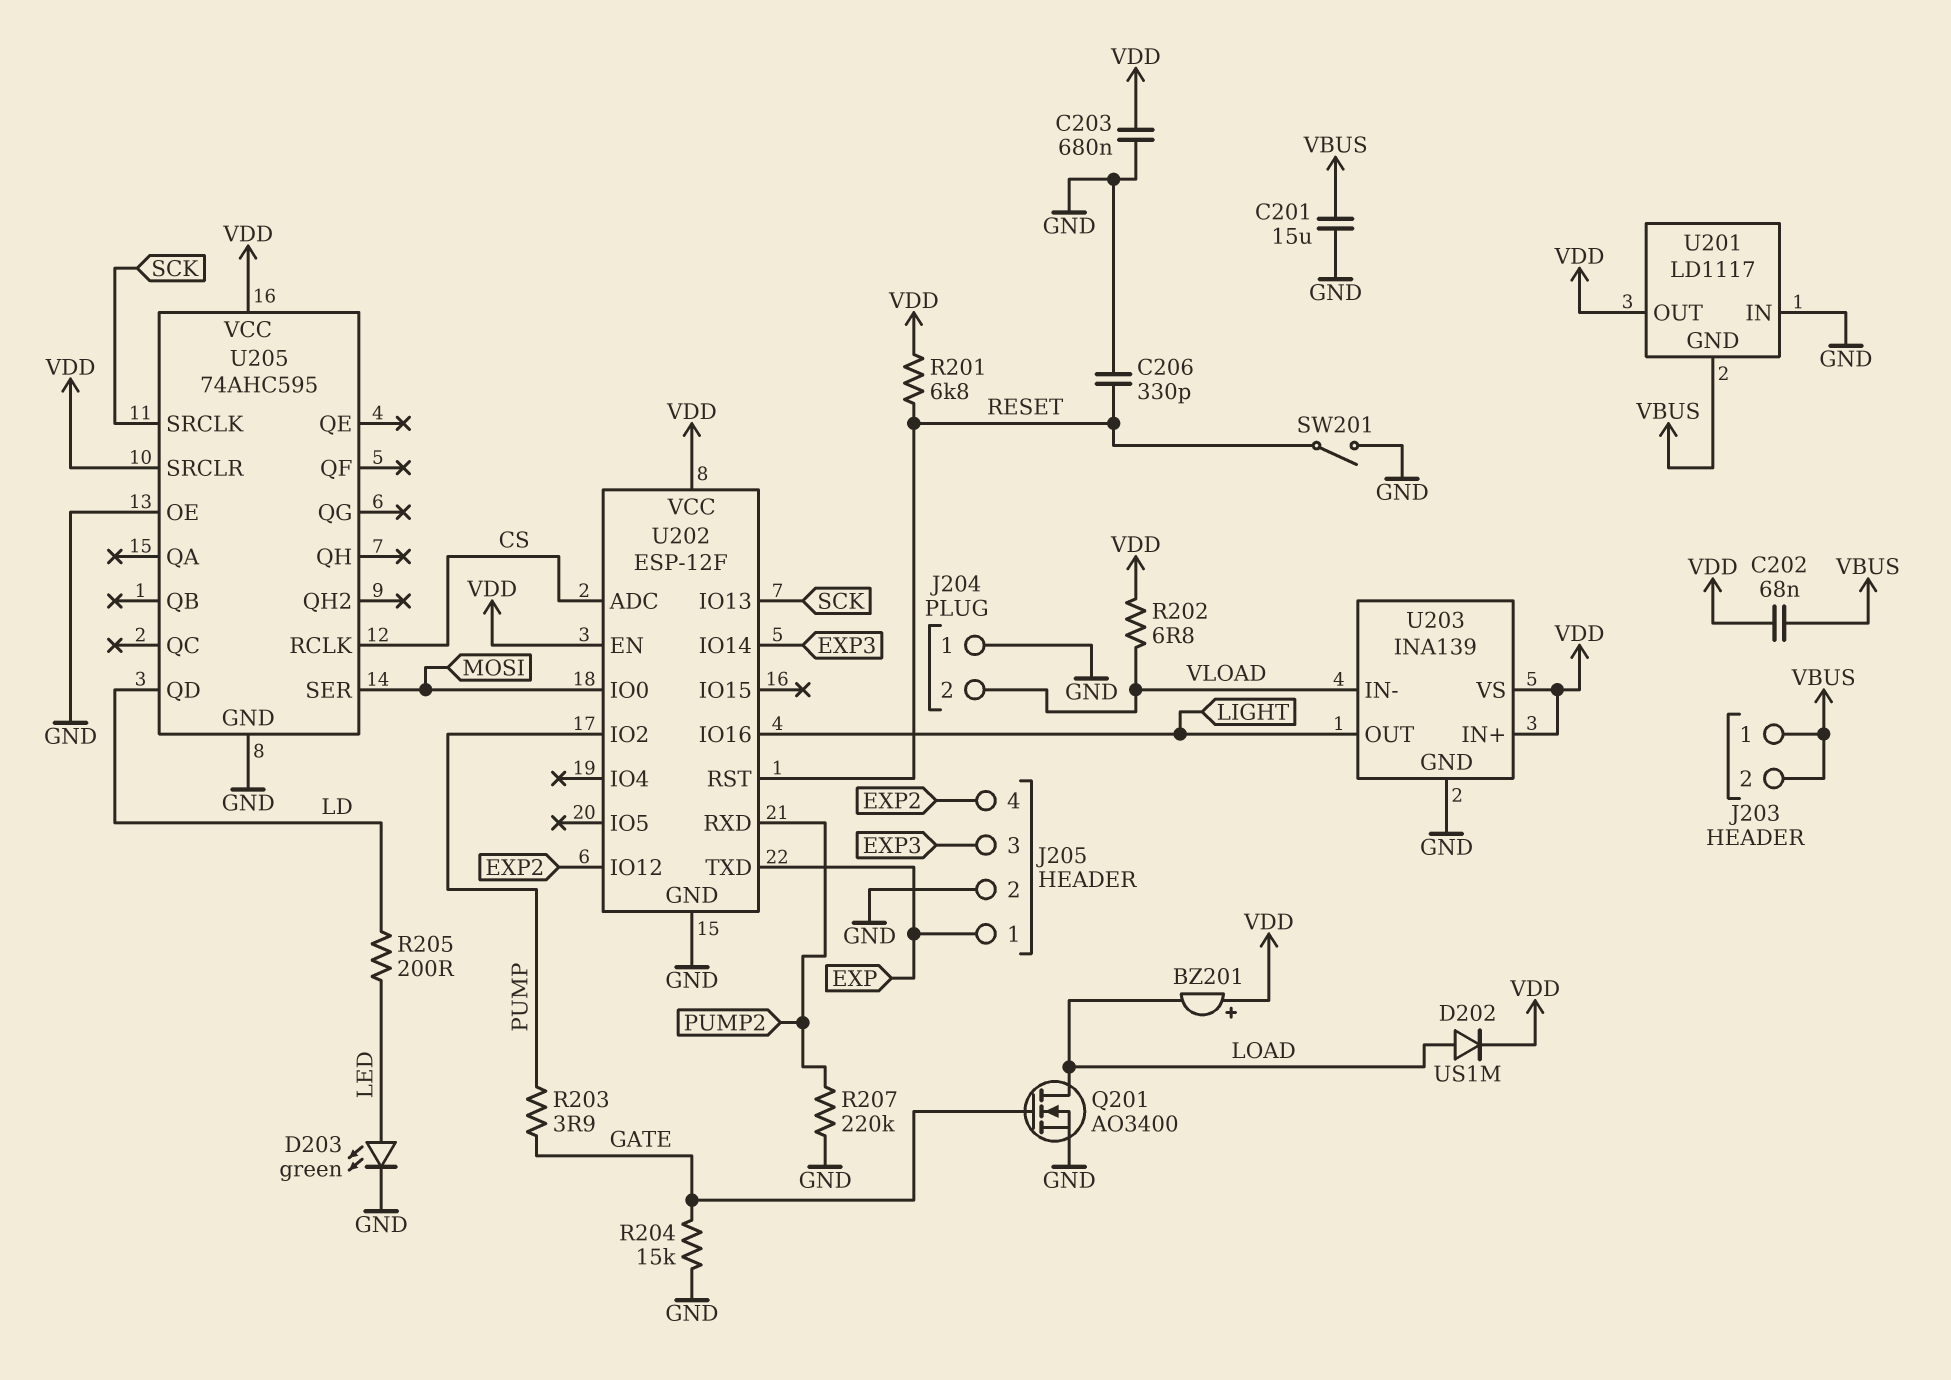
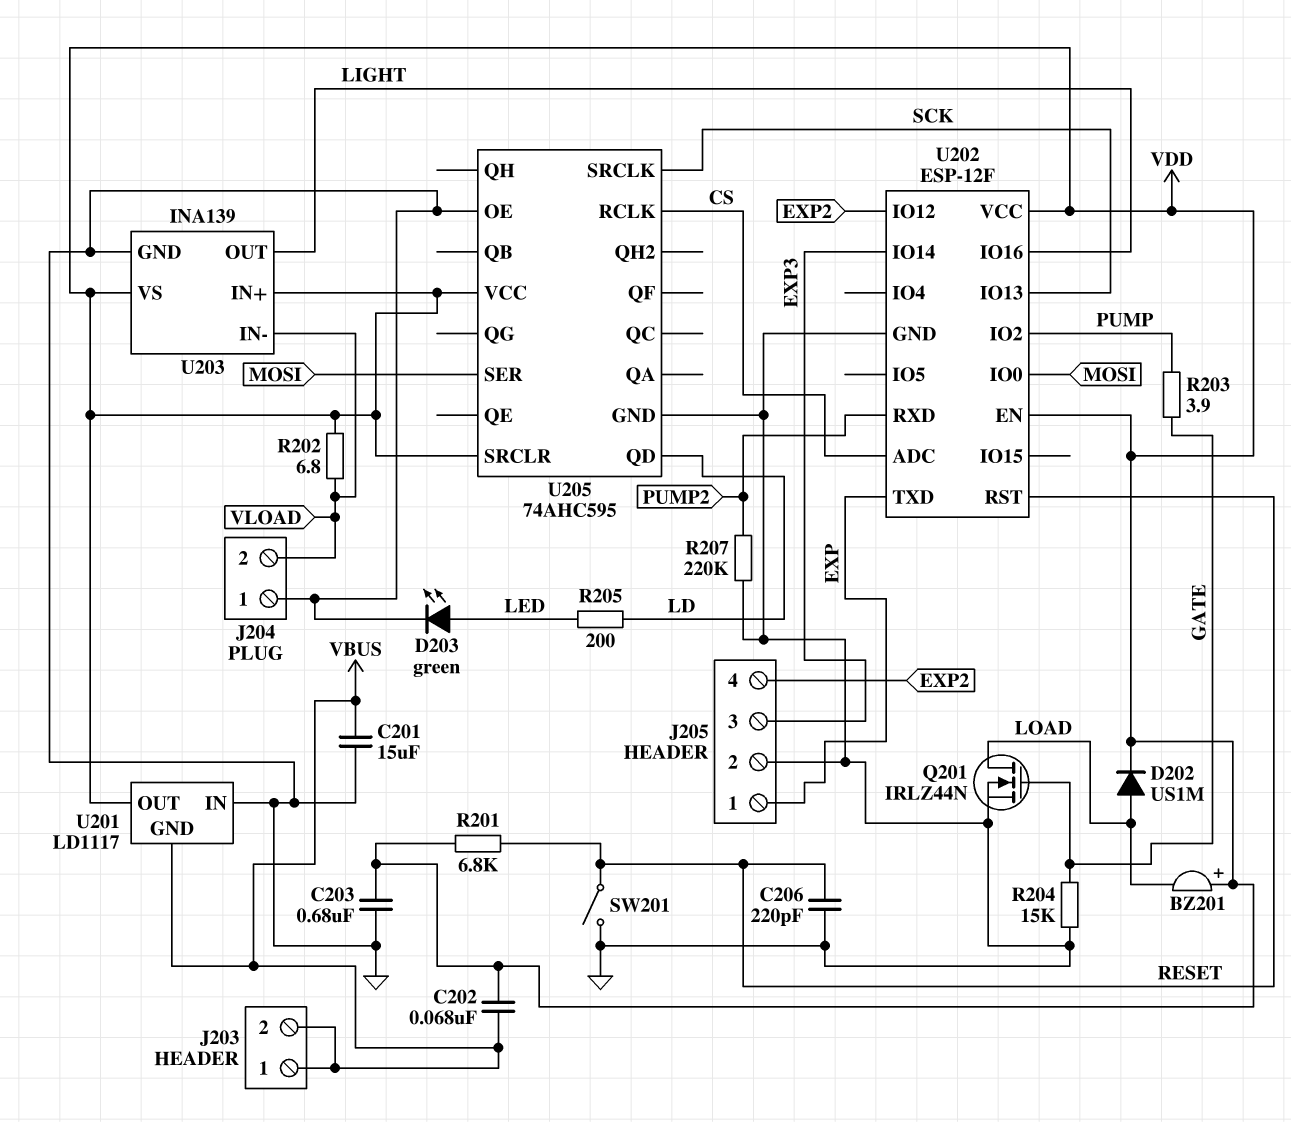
C206: 330pF (GND, RESET) -> 220pF (GND, RESET)
Q201: NMOS AO3400 (G GATE, D LOAD, S GND) -> NMOS IRLZ44N (G GATE, D LOAD, S GND)

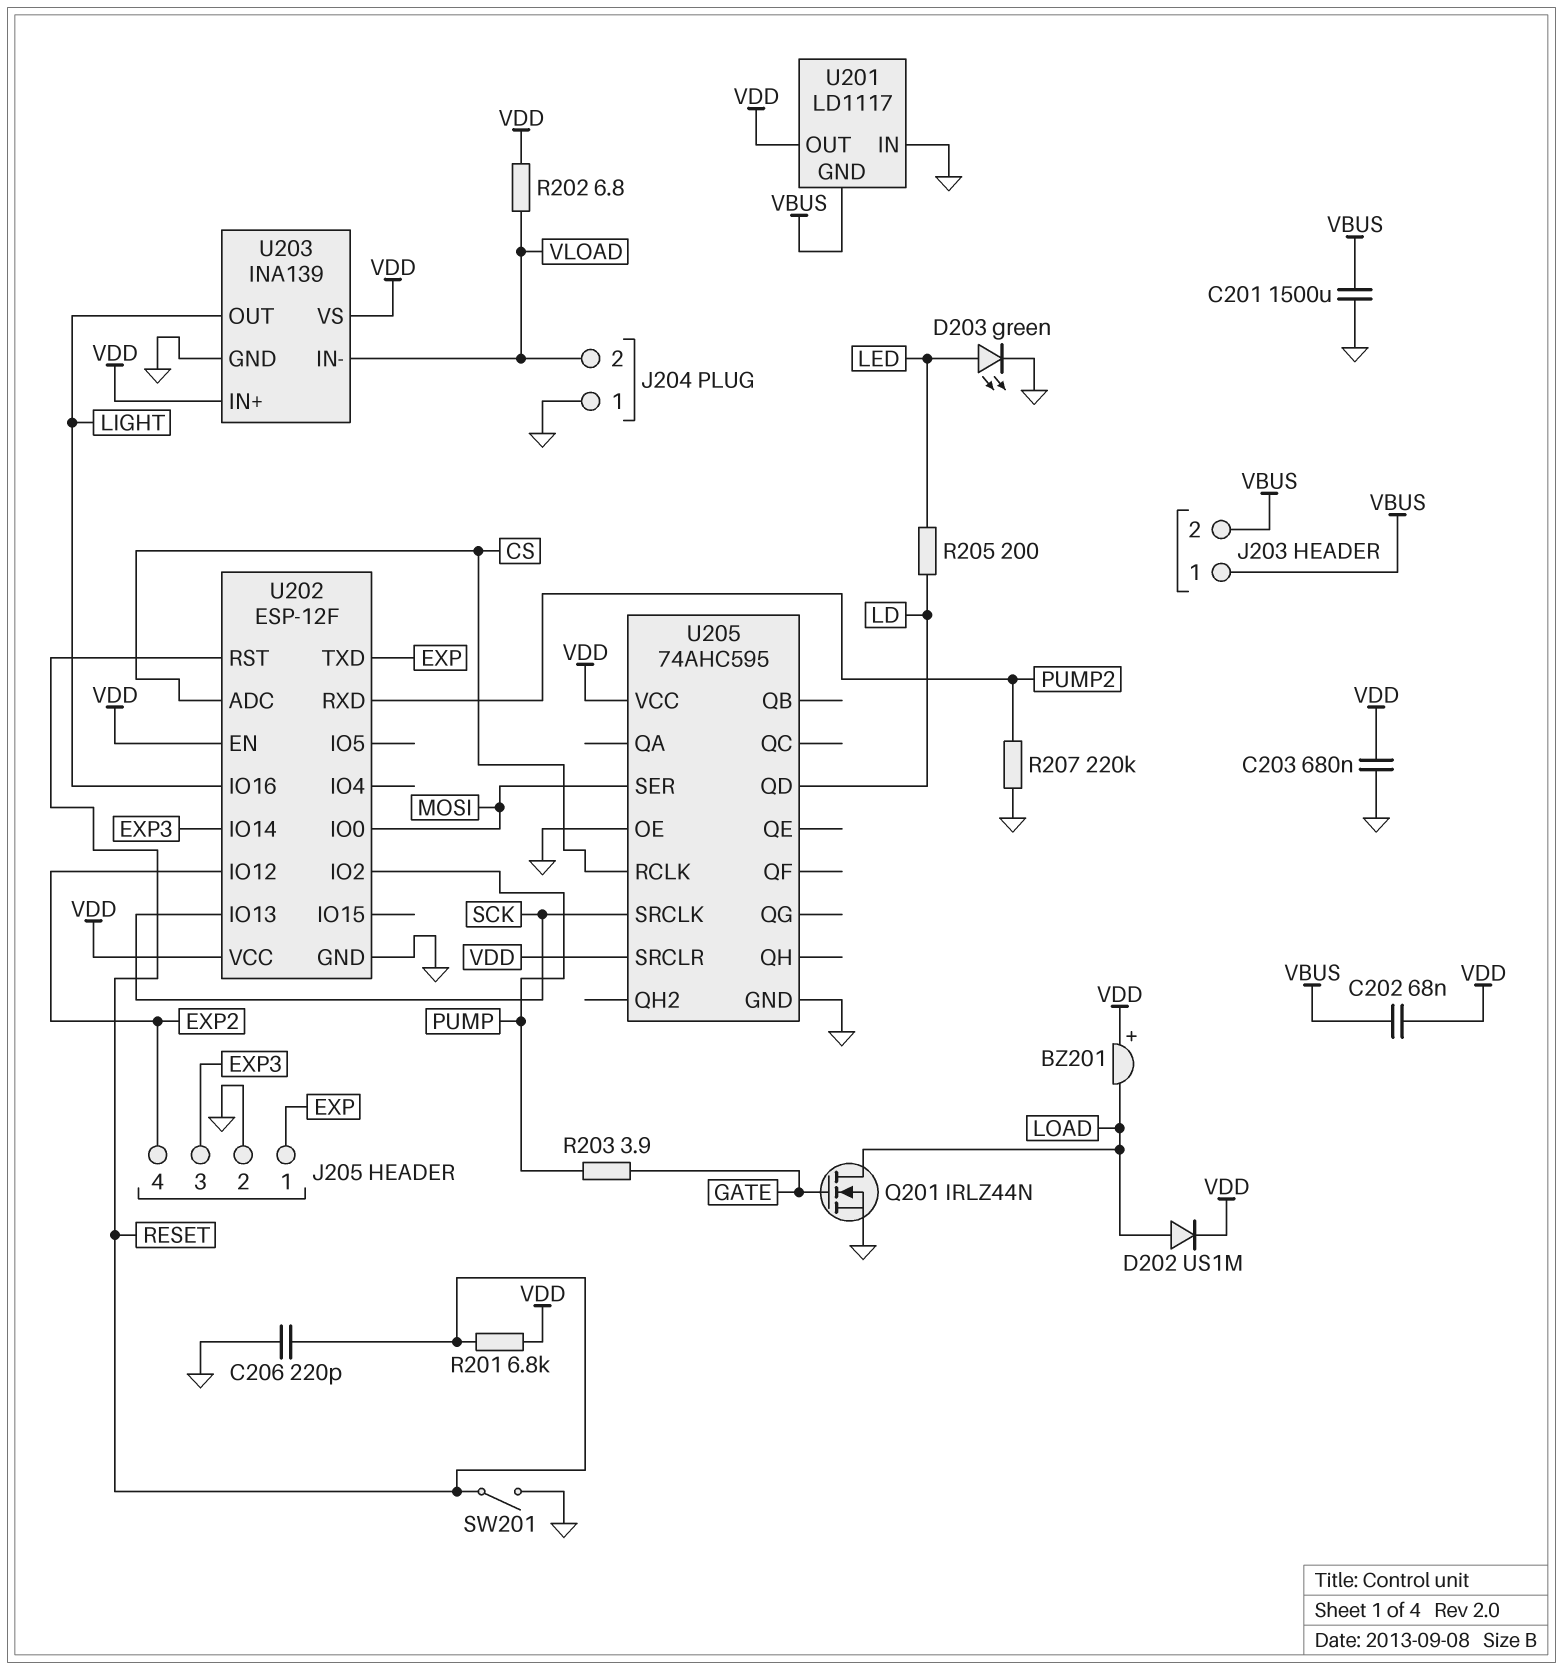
C201: 15uF (GND, VBUS) -> 1500uF (GND, VBUS)
R204: 15k (GATE, GND) -> none

